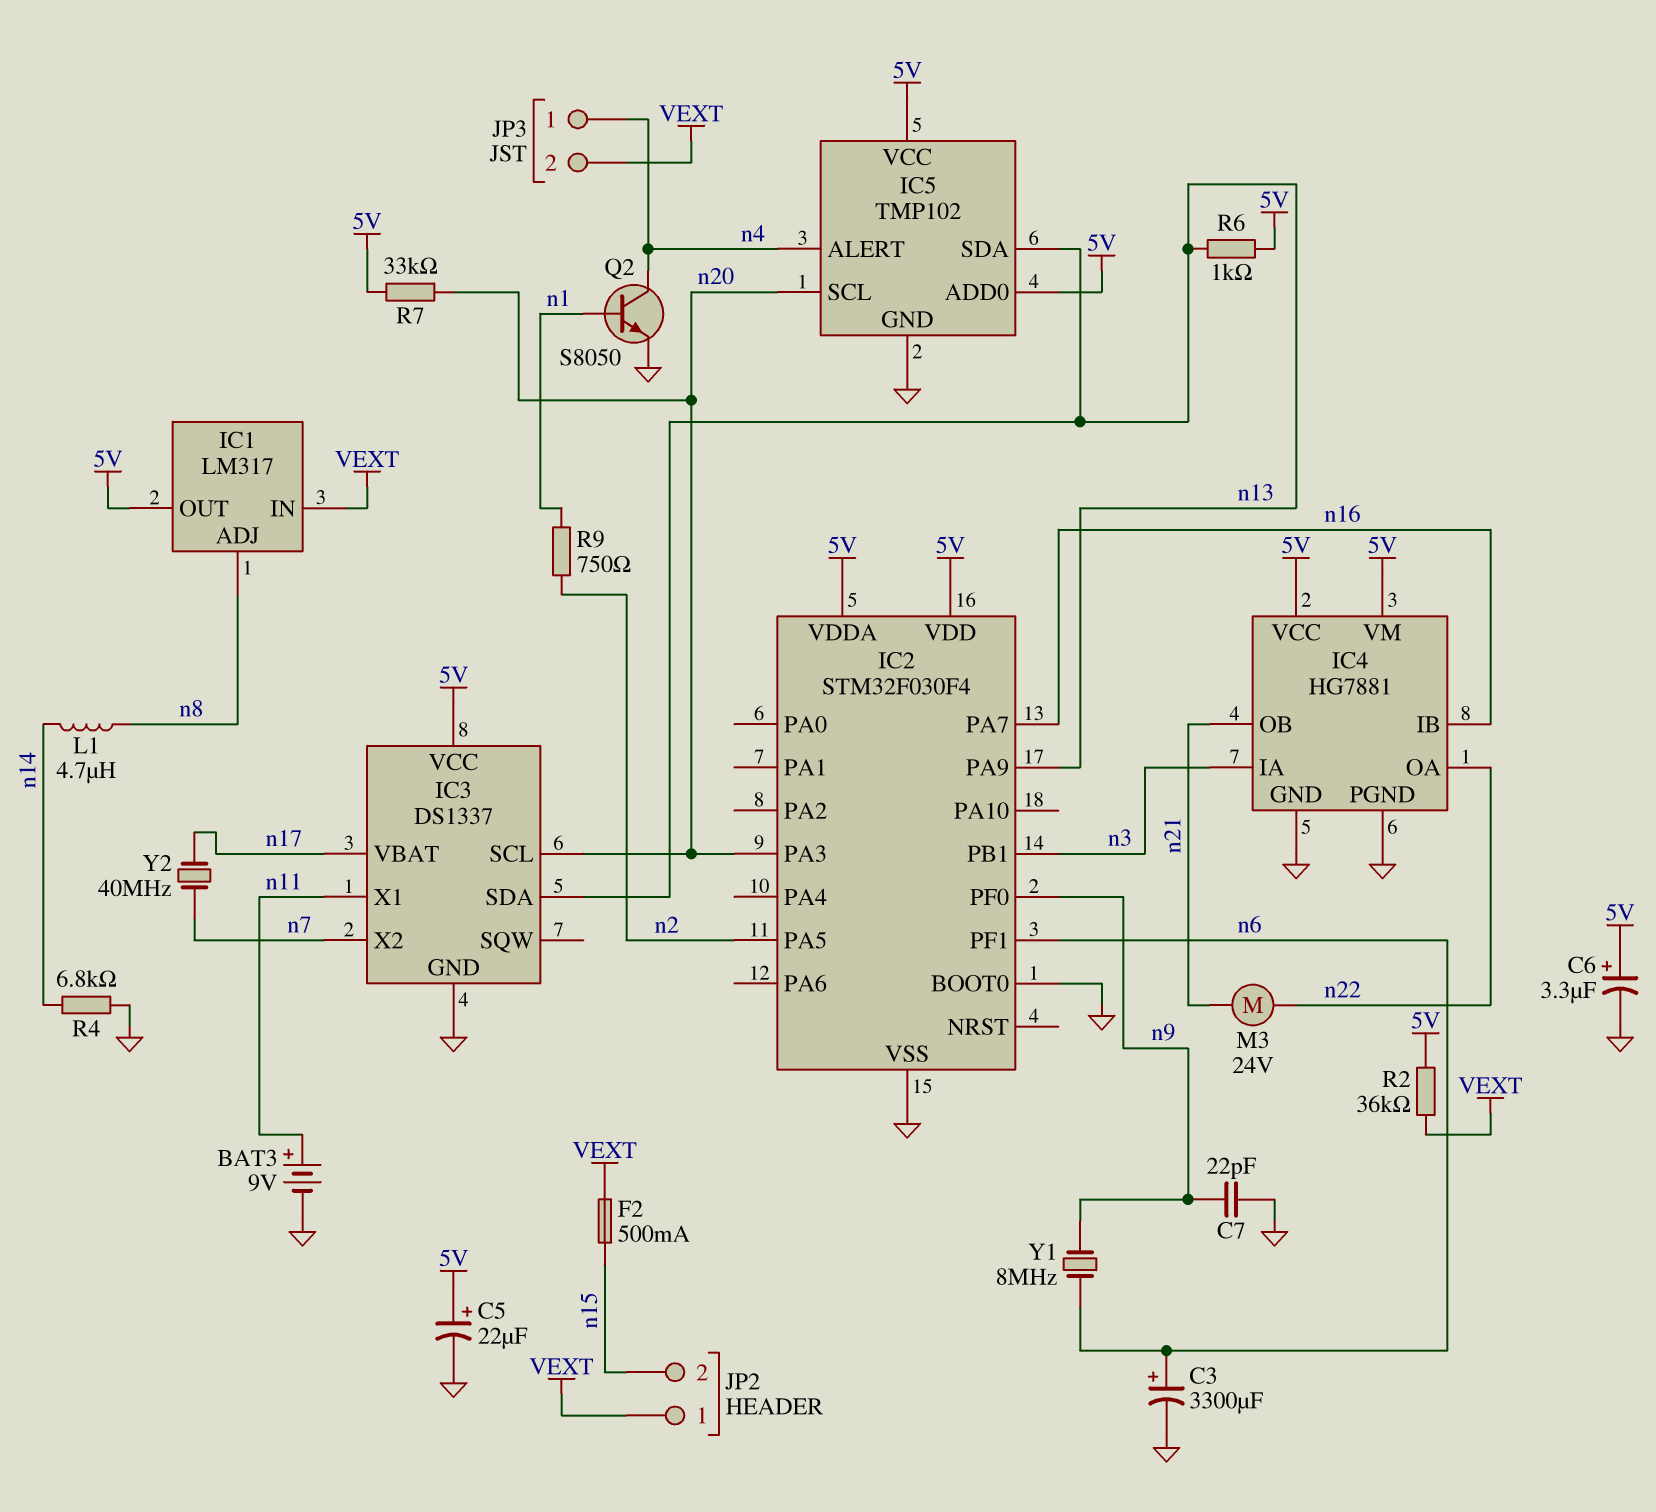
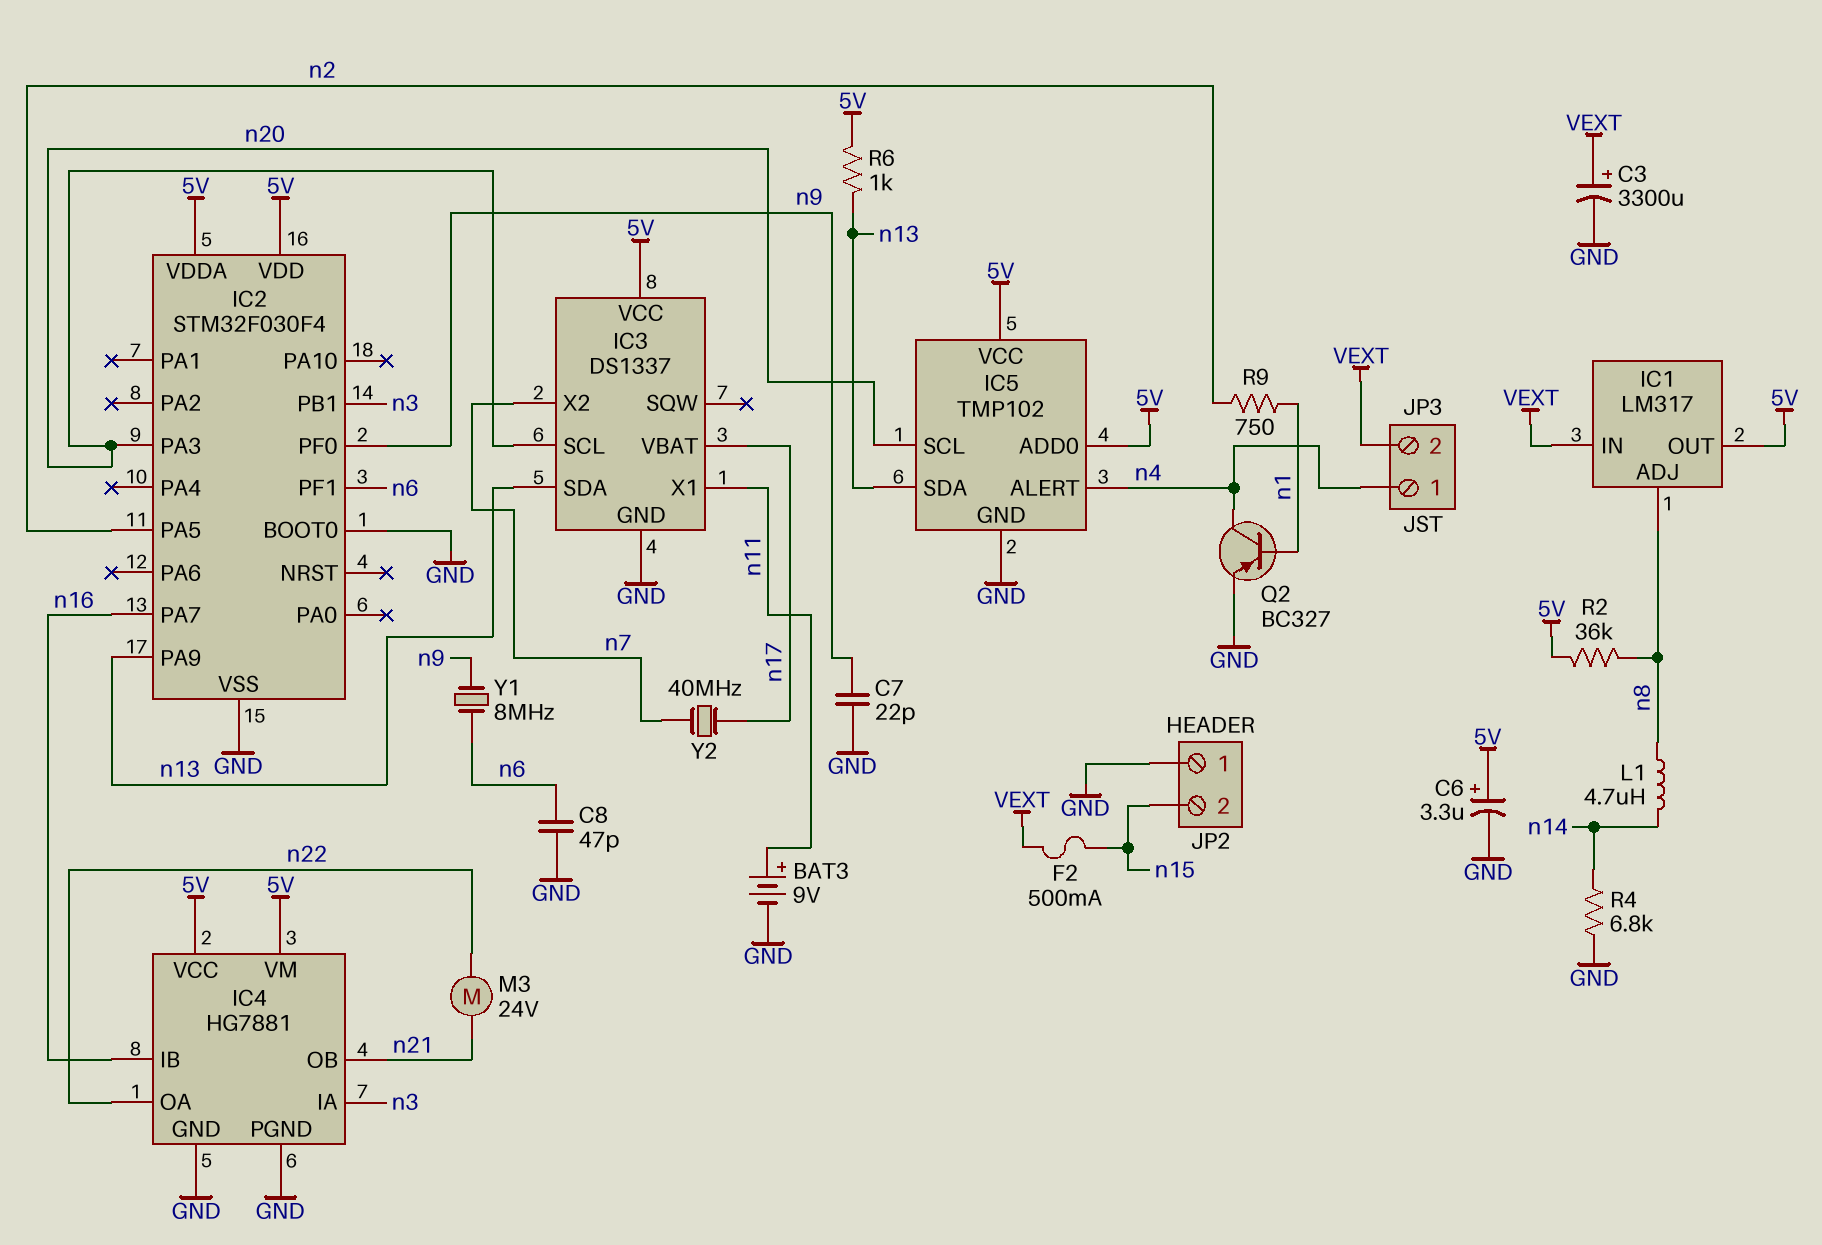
C3: 3300uF (plus n6, minus GND) -> 3300uF (plus VEXT, minus GND)
C5: 22uF (plus 5V, minus GND) -> none
C8: none -> 47pF (GND, n6)
JP2 pin 1: VEXT -> GND
Q2: NPN S8050 (B n1, C n4, E GND) -> PNP BC327 (B n1, C n4, E GND)
R2: 36k (5V, VEXT) -> 36k (5V, n8)
R7: 33k (5V, n20) -> none

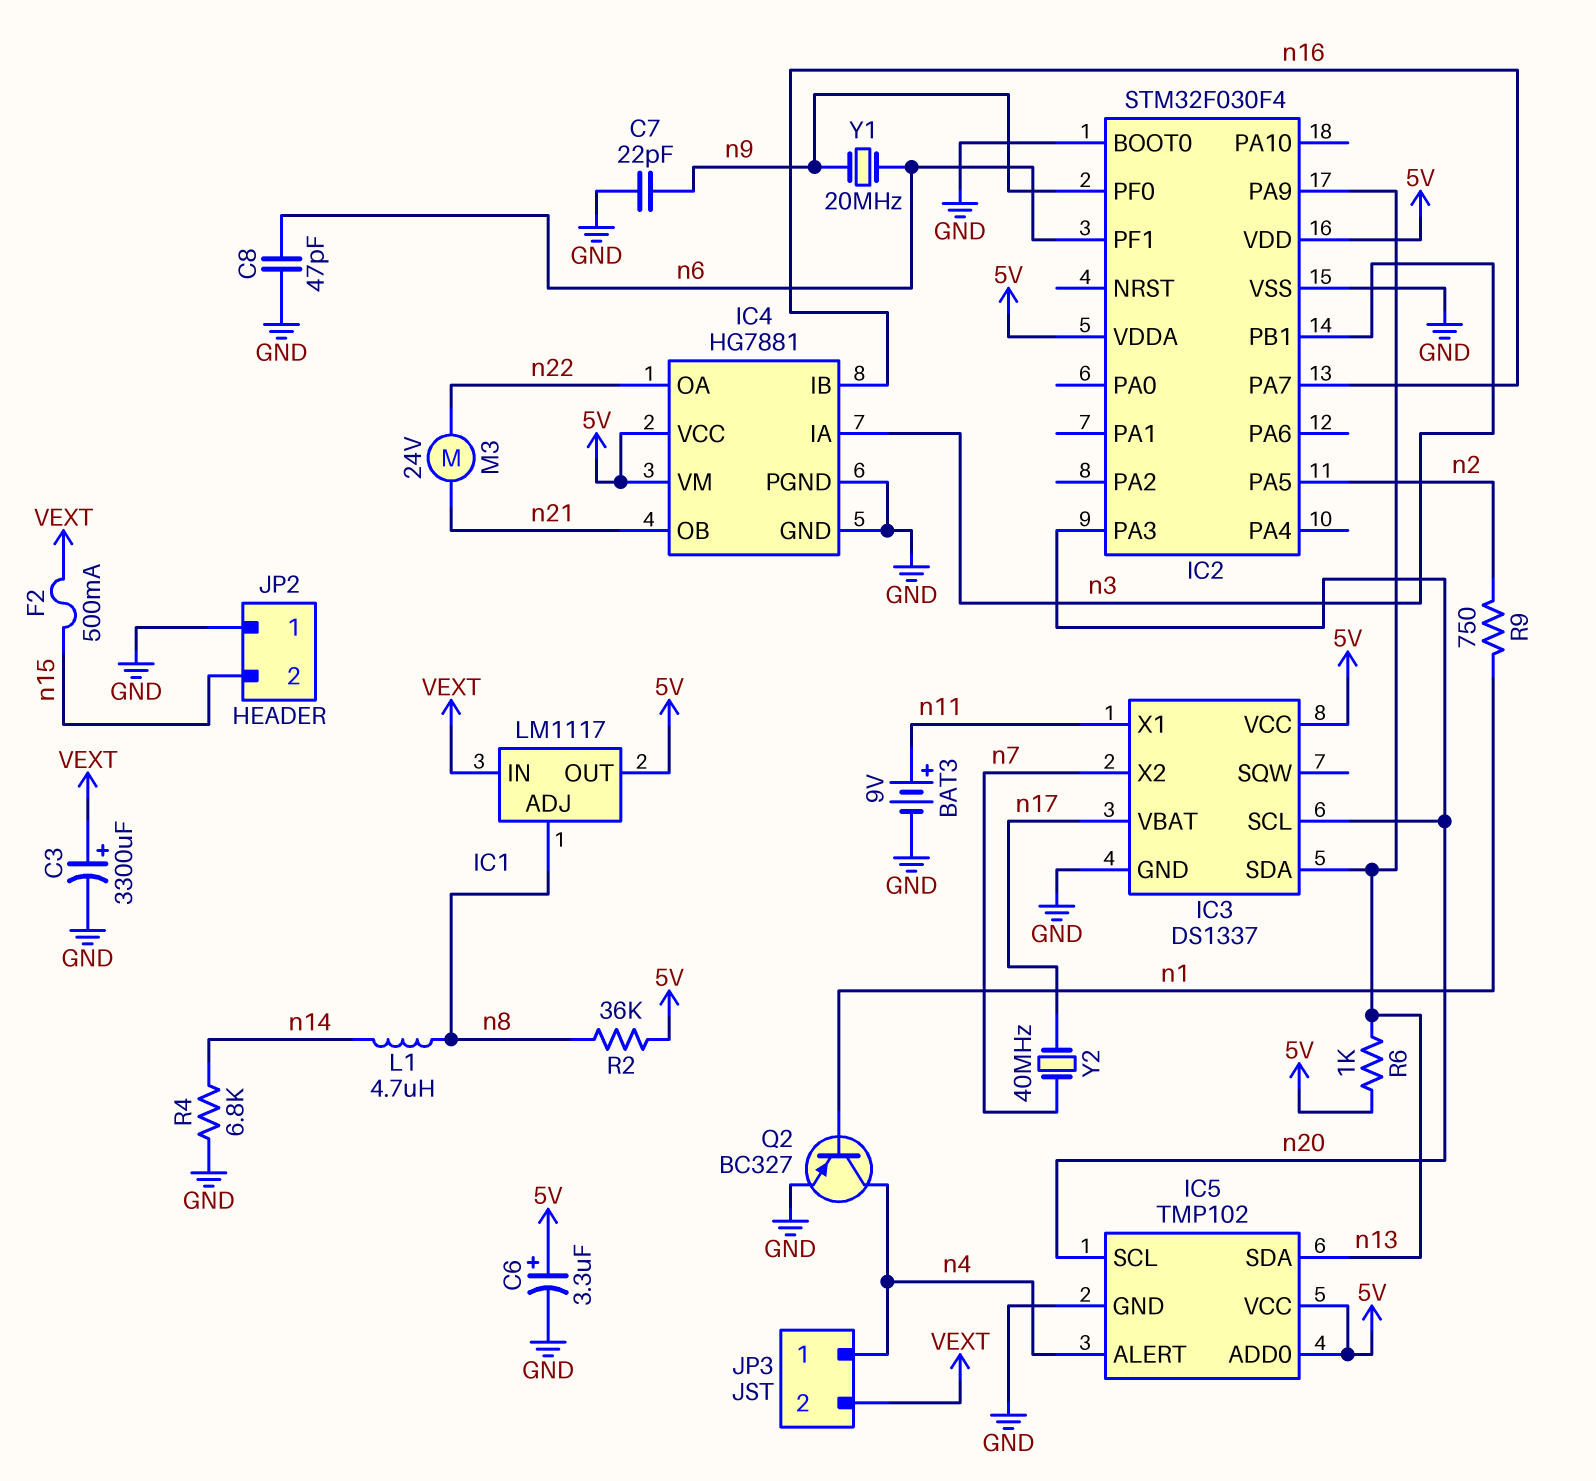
IC1: LM317 -> LM1117
Y1: 8MHz (n6, n9) -> 20MHz (n6, n9)

